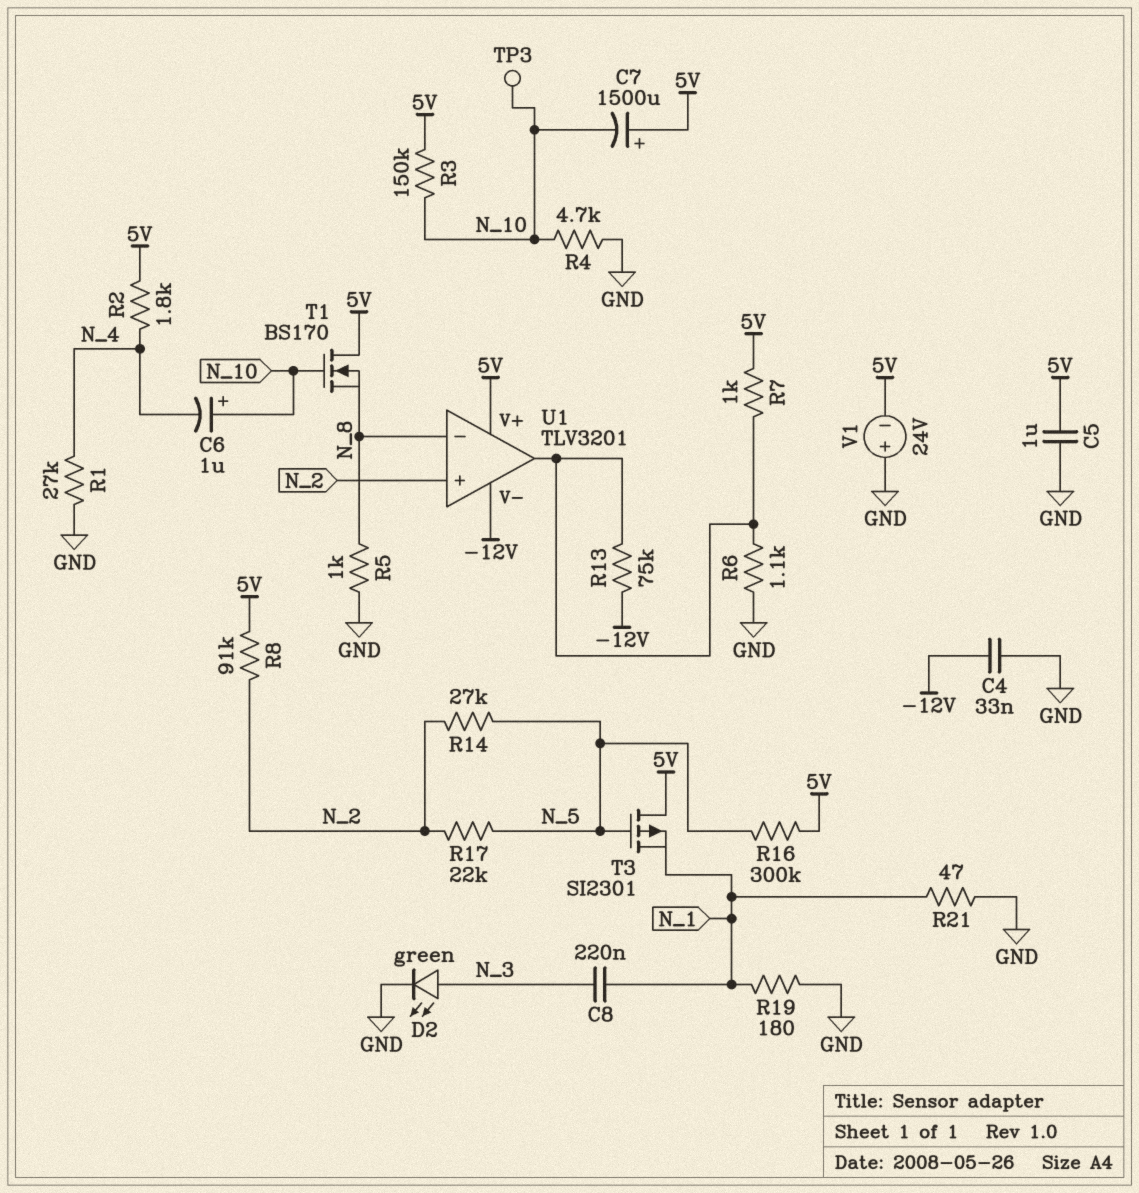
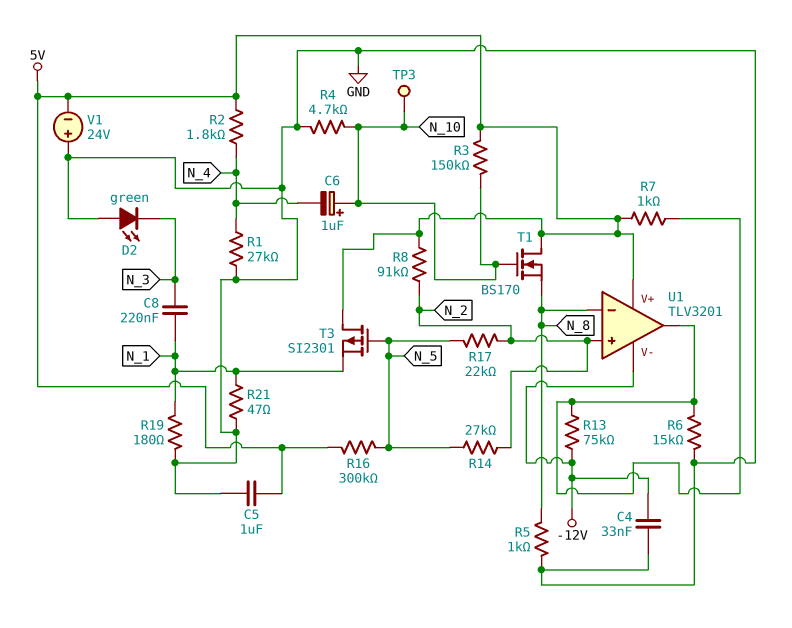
C7: 1500uF (plus 5V, minus N_10) -> none
D2: LED green (A N_3, K GND) -> LED green (A GND, K N_3)
R6: 1.1k (GND, U1/out) -> 15k (GND, U1/out)

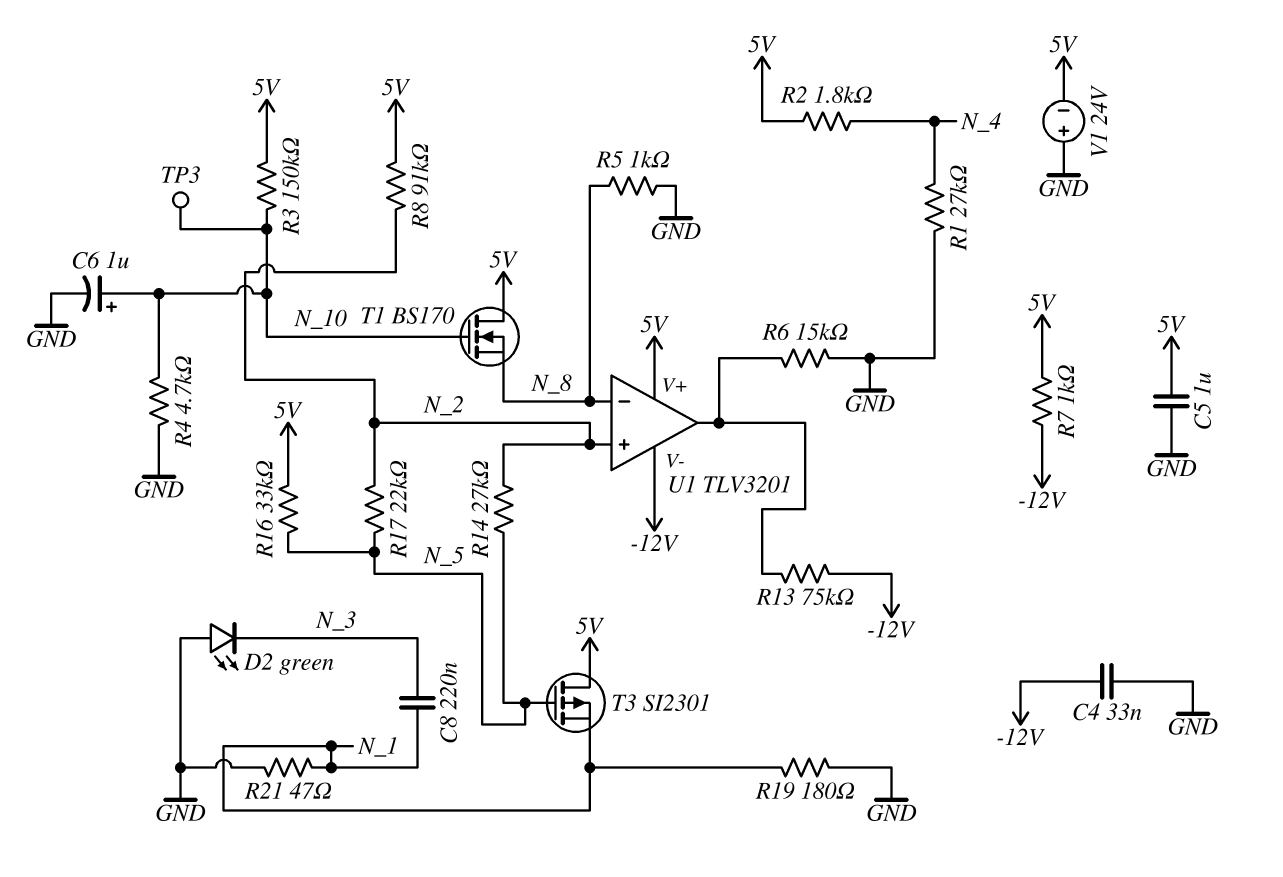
C6: 1uF (plus N_10, minus N_4) -> 1uF (plus N_10, minus GND)
R7: 1k (5V, U1/out) -> 1k (-12V, 5V)
R16: 300k (5V, N_5) -> 33k (5V, N_5)

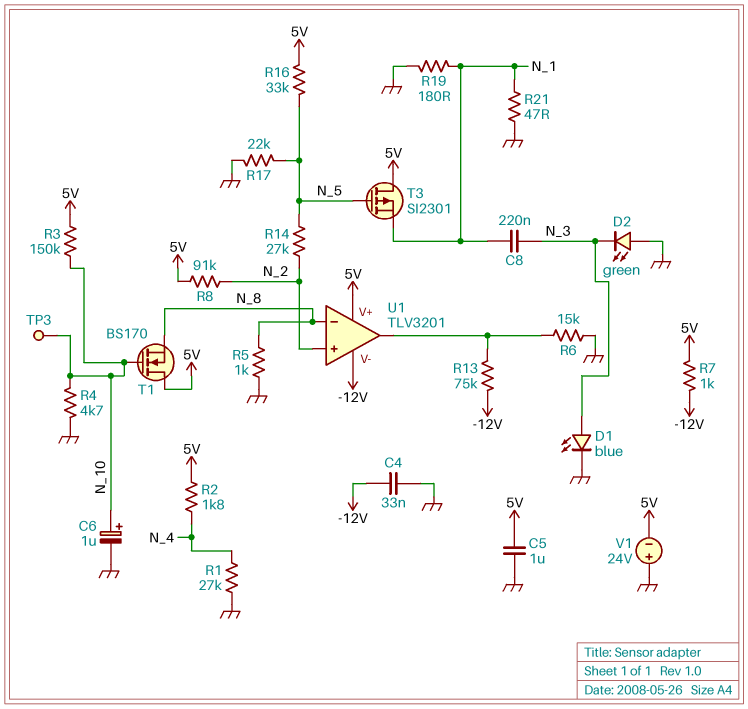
D1: none -> LED blue (A N_3, K GND)
R17: 22k (N_2, N_5) -> 22k (GND, N_5)

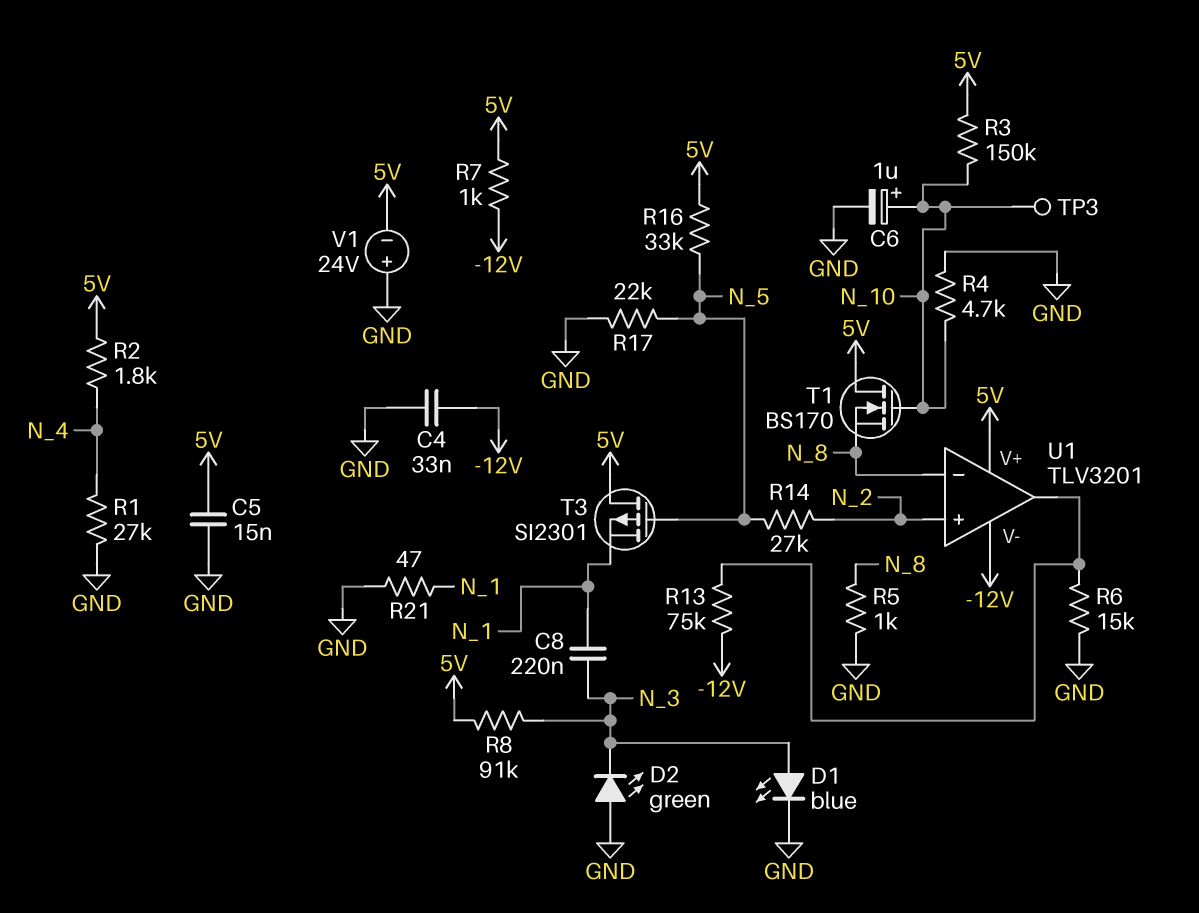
C5: 1uF (5V, GND) -> 15nF (5V, GND)
R8: 91k (5V, N_2) -> 91k (5V, N_3)
R19: 180 (GND, N_1) -> none

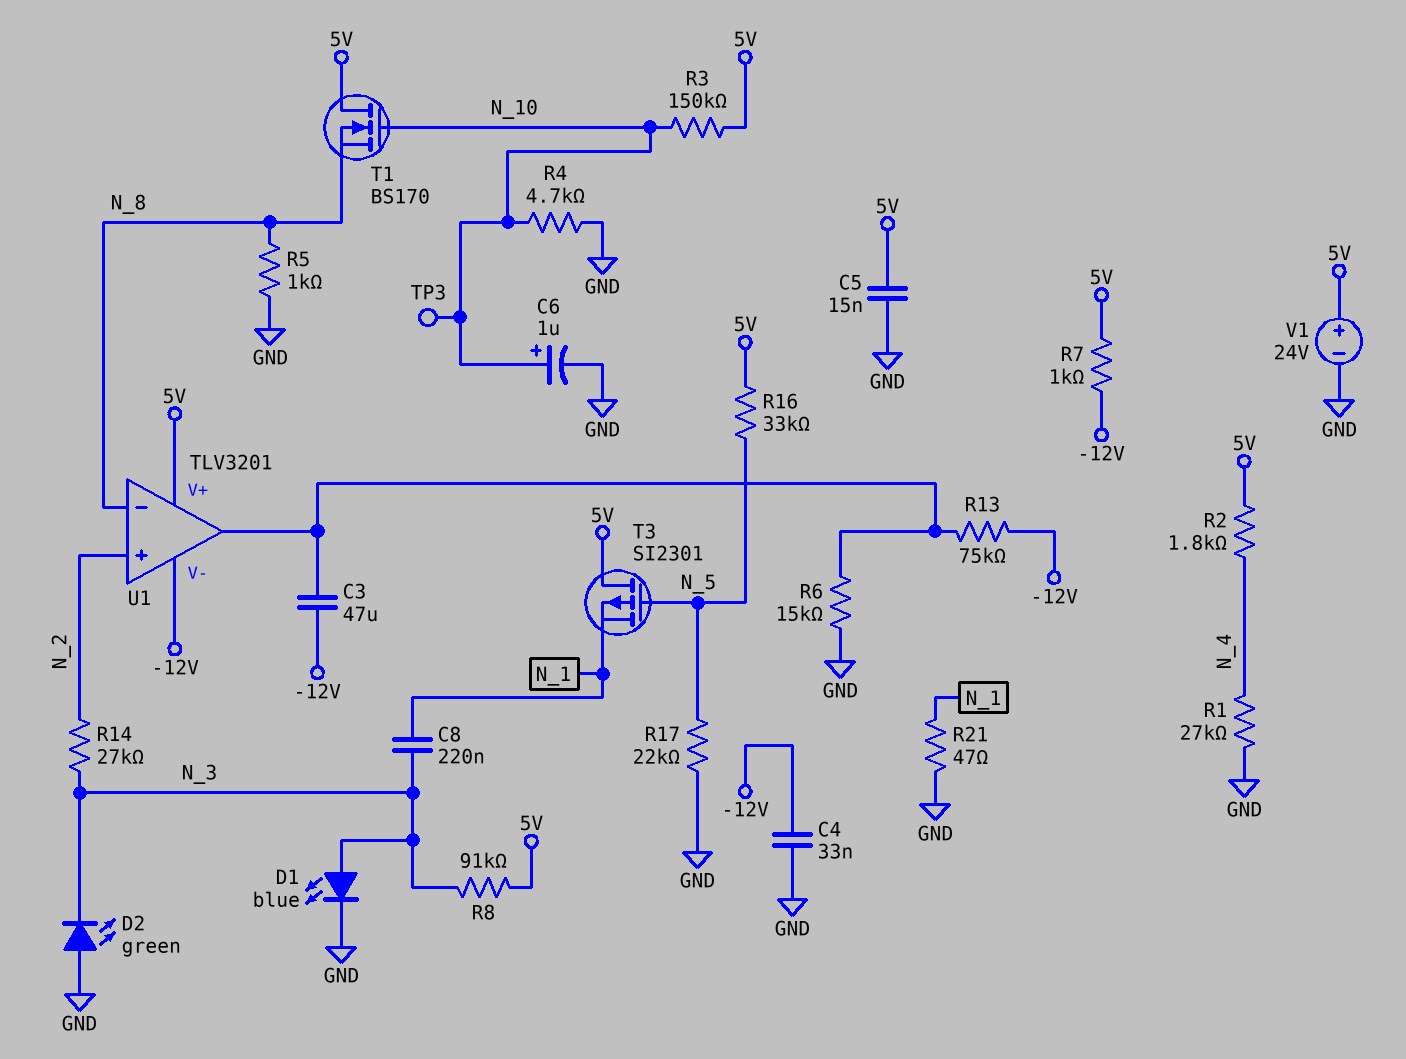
C3: none -> 47uF (-12V, U1/out)
R14: 27k (N_2, N_5) -> 27k (N_2, N_3)
V1: 24V (plus GND, minus 5V) -> 24V (plus 5V, minus GND)

